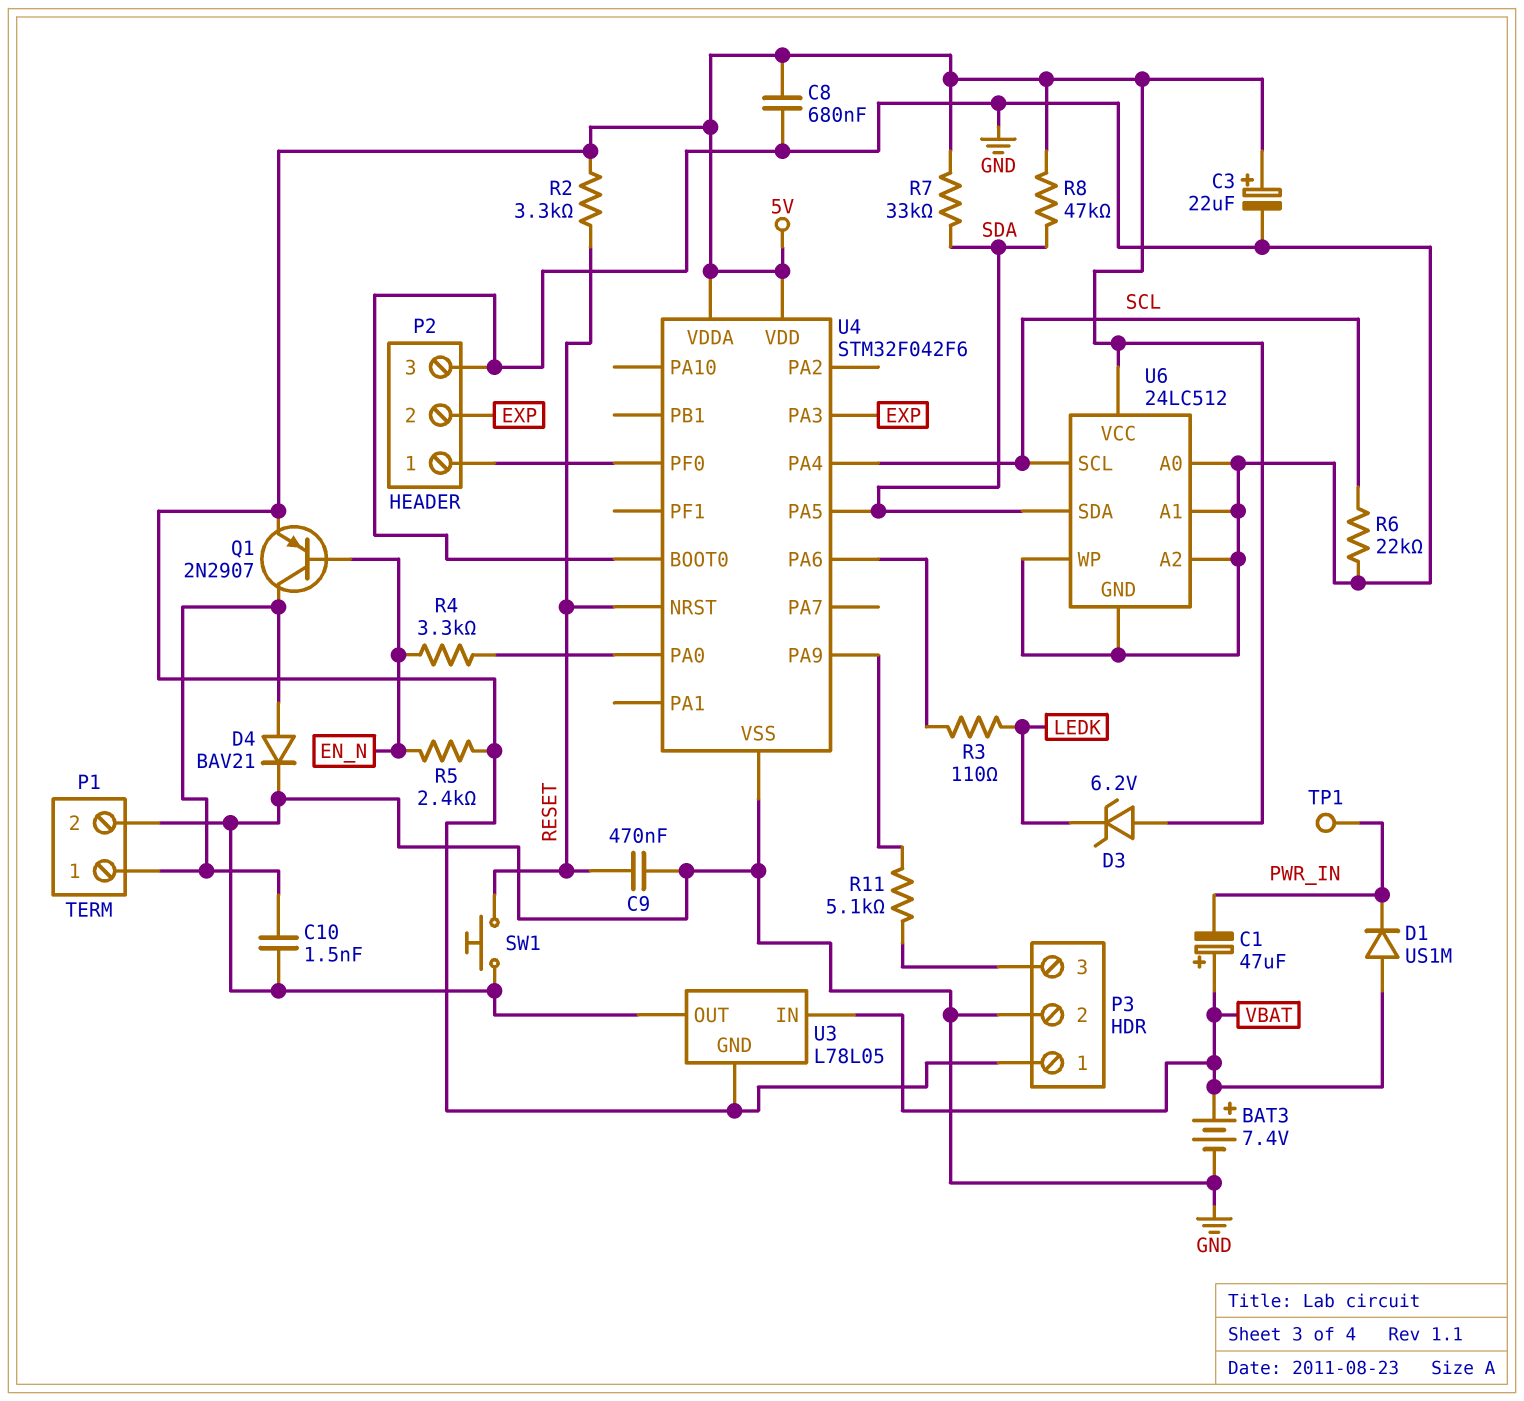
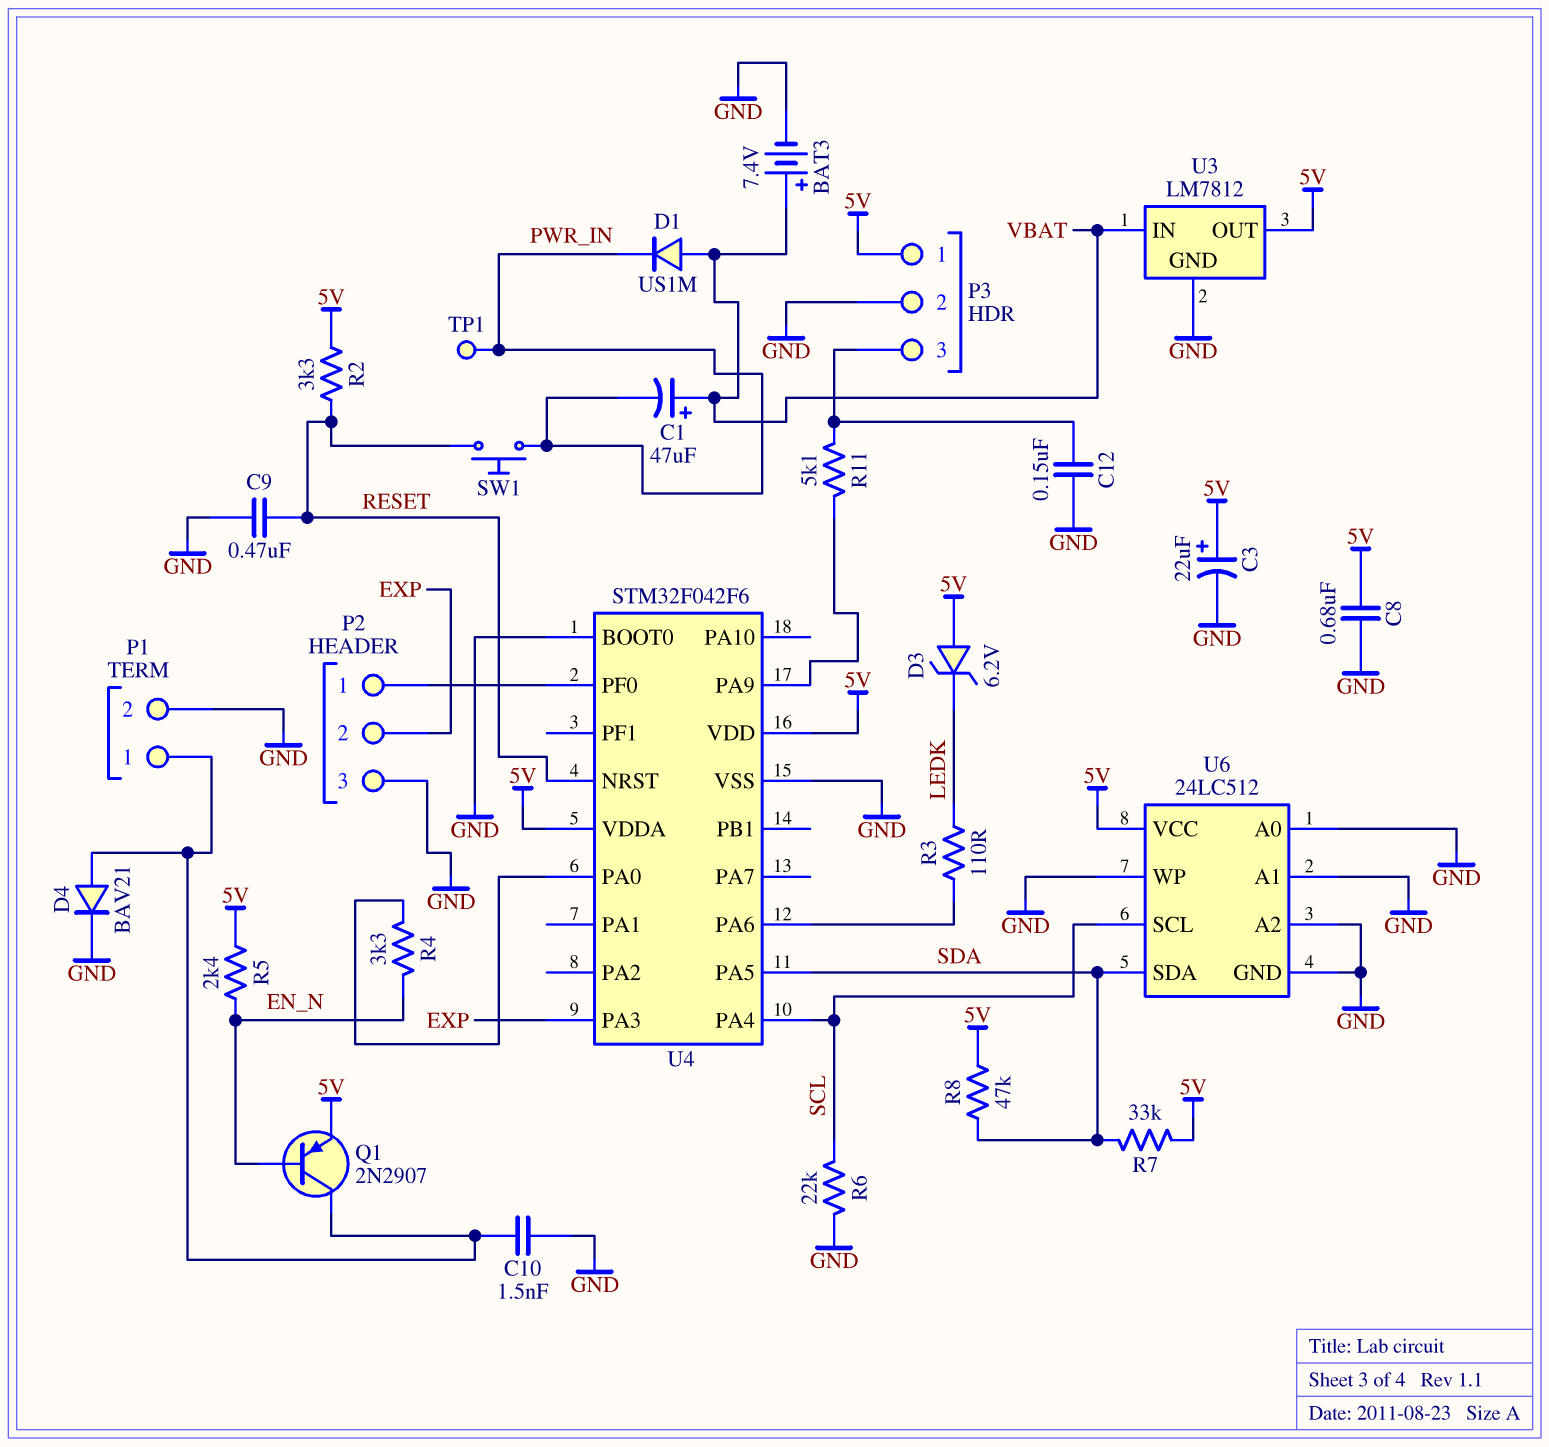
C12: none -> 150nF (GND, P3/3)
SW1: button (GND, RESET) -> button (PWR_IN, RESET)
U3: L78L05 -> LM7812
U3 pin GND: 5V -> GND
U3 pin OUT: GND -> 5V

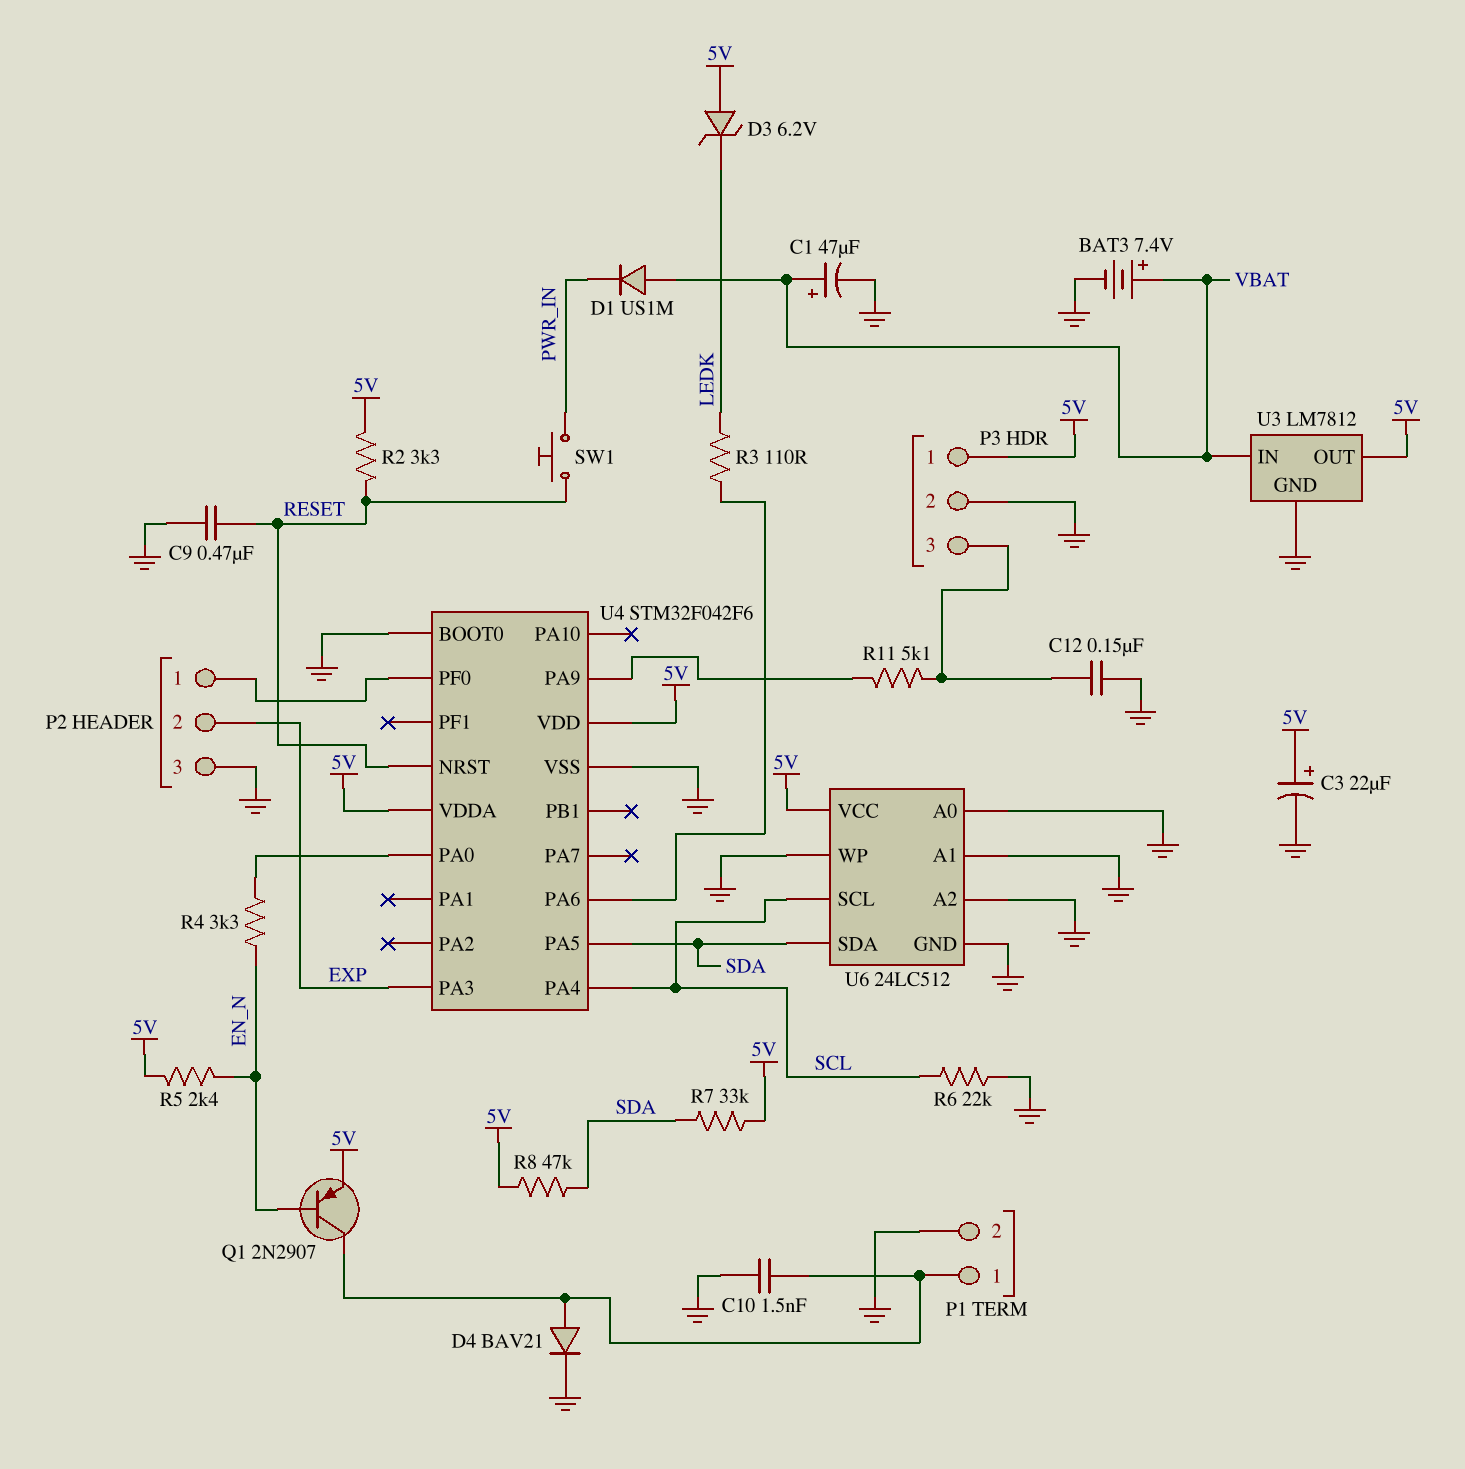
C1: 47uF (plus VBAT, minus PWR_IN) -> 47uF (plus VBAT, minus GND)
C8: 680nF (5V, GND) -> none
TP1: test point (PWR_IN) -> none

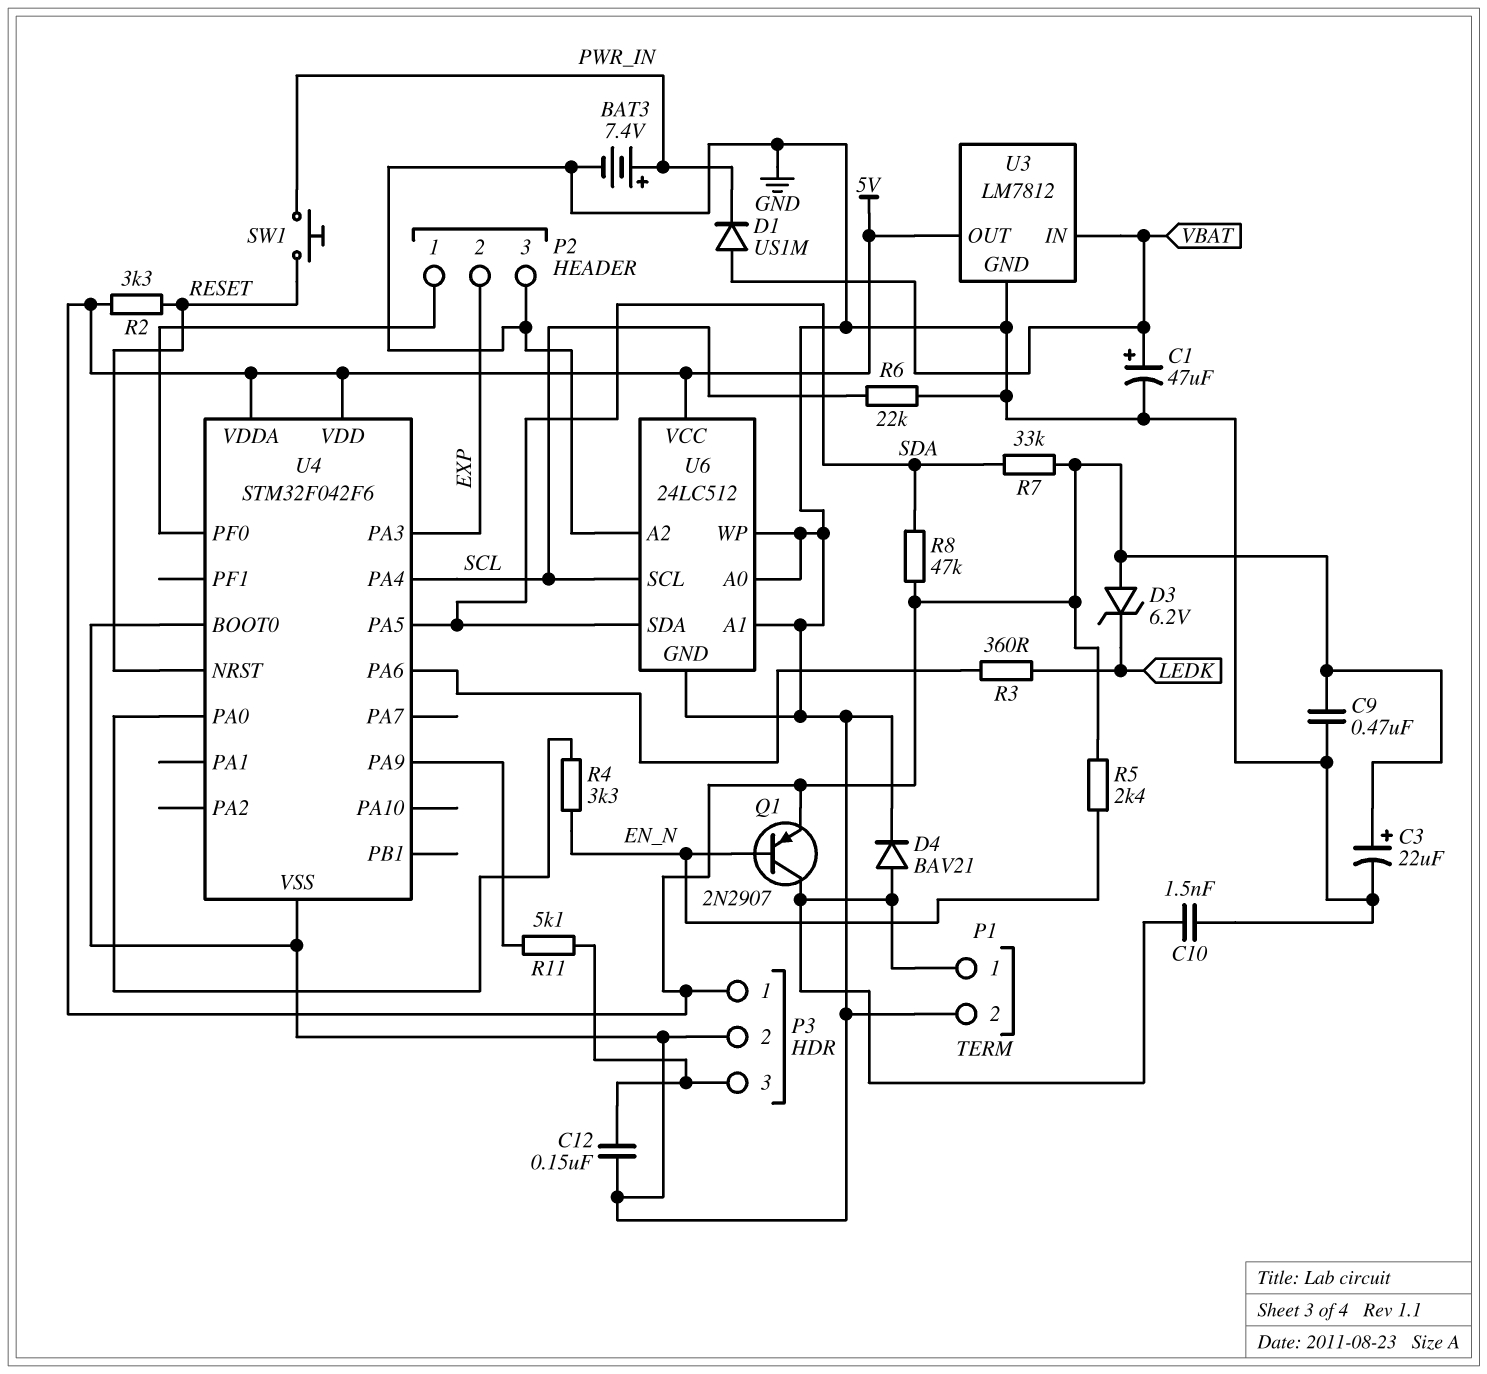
BAT3: 7.4V (plus VBAT, minus GND) -> 7.4V (plus PWR_IN, minus GND)
C9: 470nF (GND, RESET) -> 470nF (5V, GND)
R3: 110 (LEDK, U4/PA6) -> 360 (LEDK, U4/PA6)

